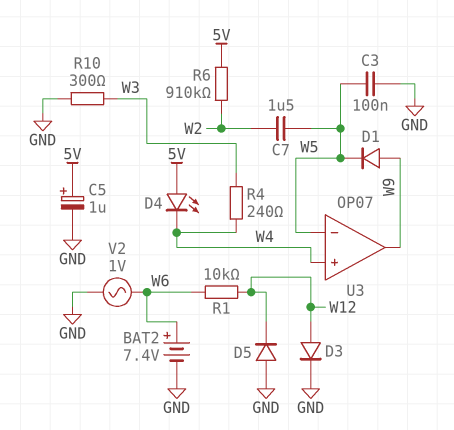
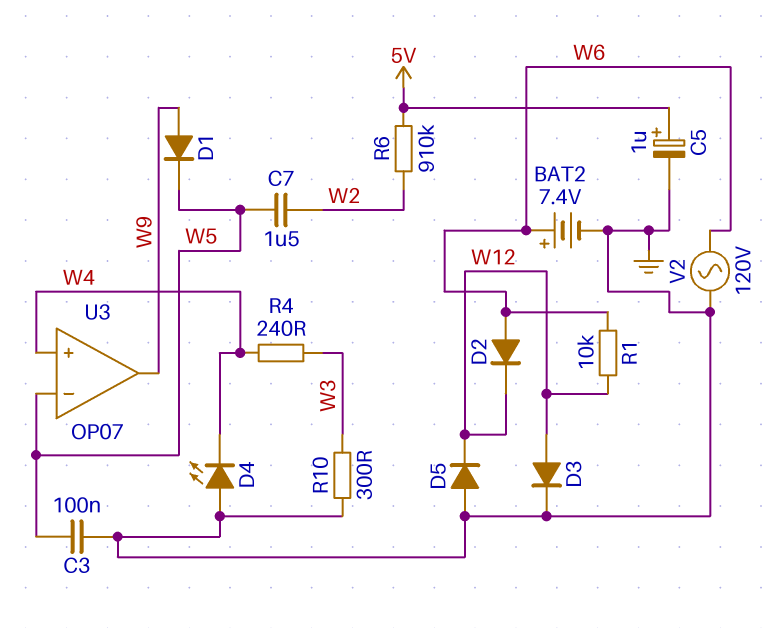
D2: none -> diode (A W6, K W12)
D4: LED (A 5V, K W4) -> LED (A GND, K W4)
V2: AC 1V (GND, W6) -> AC 120V (GND, W6)

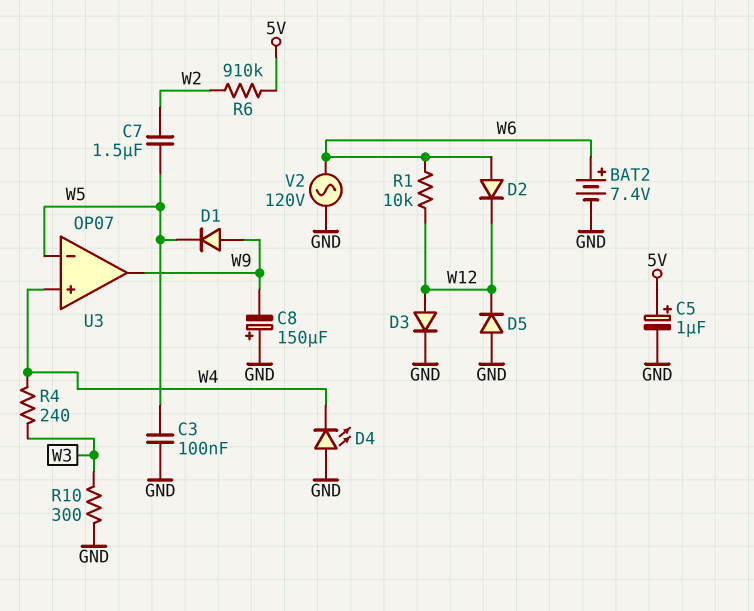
C8: none -> 150uF (plus GND, minus W9)

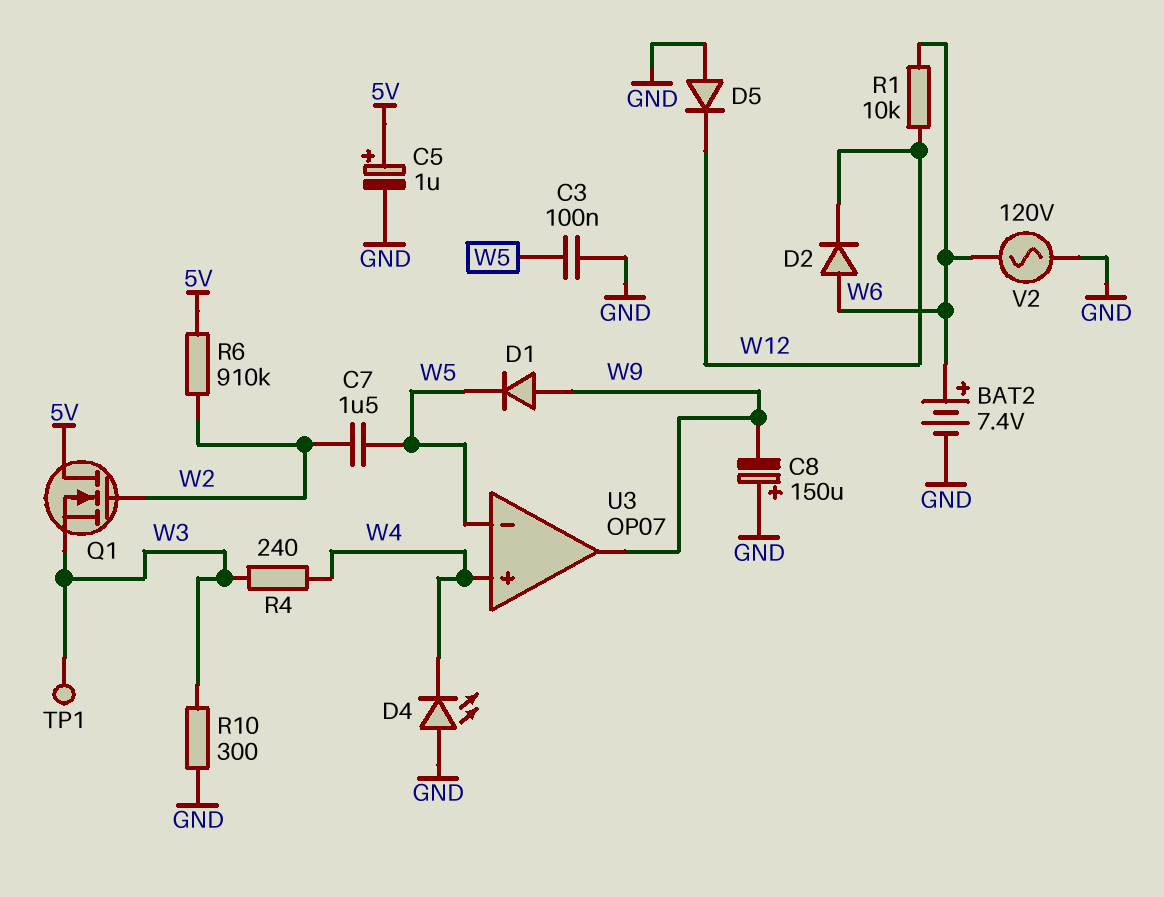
D3: diode (A W12, K GND) -> none
Q1: none -> NMOS (G W2, D 5V, S W3)
TP1: none -> test point (W3)

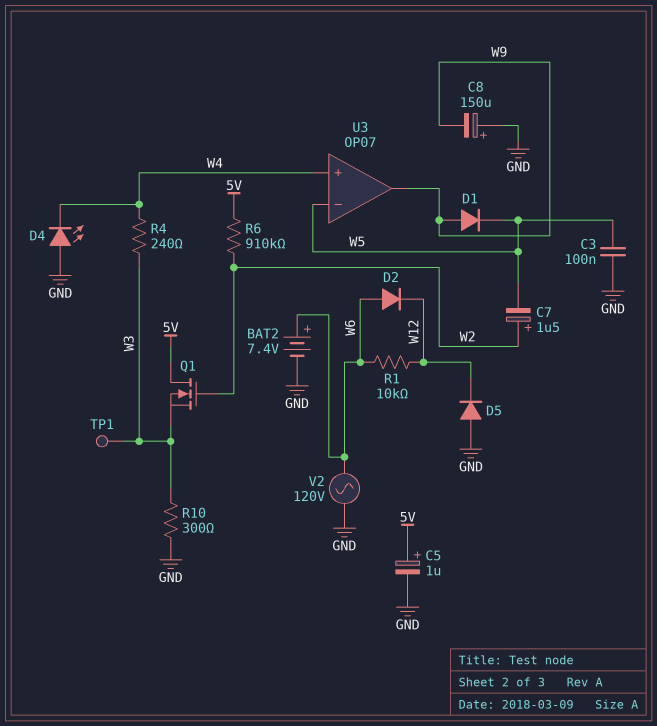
C7: 1.5uF (W2, W5) -> 1.5uF (plus W2, minus W5)

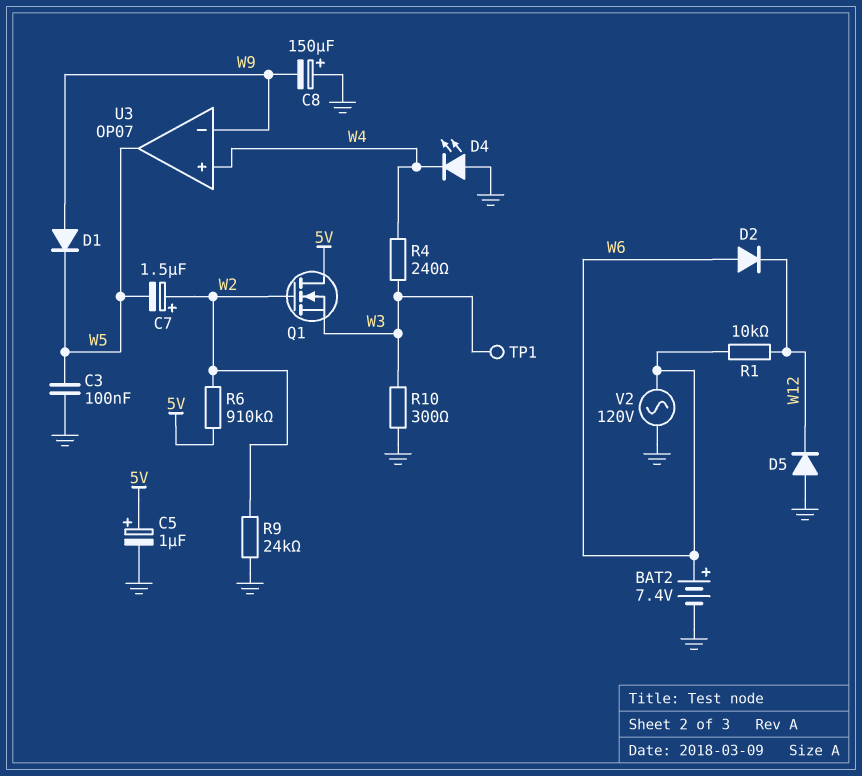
R9: none -> 24k (GND, W2)
U3 pin in-: W5 -> W9
U3 pin out: W9 -> W5

